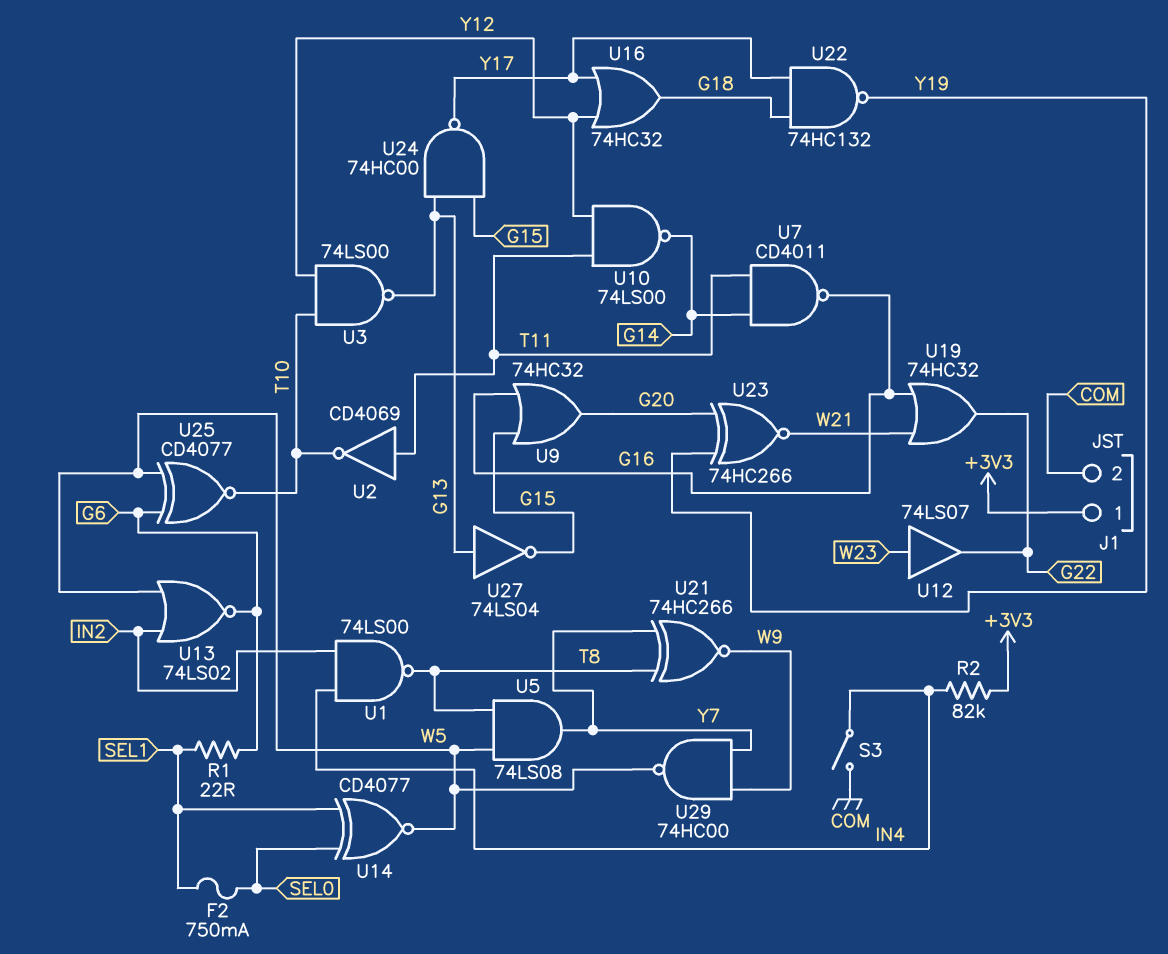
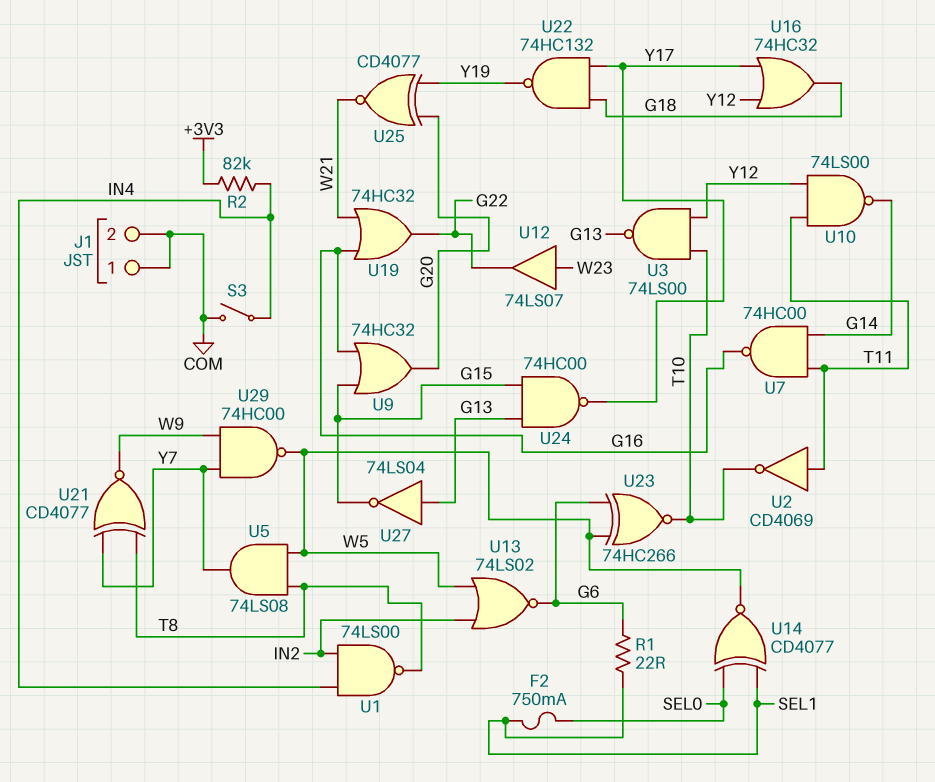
J1 pin 1: +3V3 -> COM
U7: NAND CD4011 (in G14, in T11, out G16) -> NAND 74HC00 (in G14, in T11, out G16)
U21: XNOR 74HC266 (in T8, in Y7, out W9) -> XNOR CD4077 (in T8, in Y7, out W9)
U23: XNOR 74HC266 (in G20, in Y19, out W21) -> XNOR 74HC266 (in G6, in W5, out T10)
U25: XNOR CD4077 (in G6, in W5, out T10) -> XNOR CD4077 (in G20, in Y19, out W21)

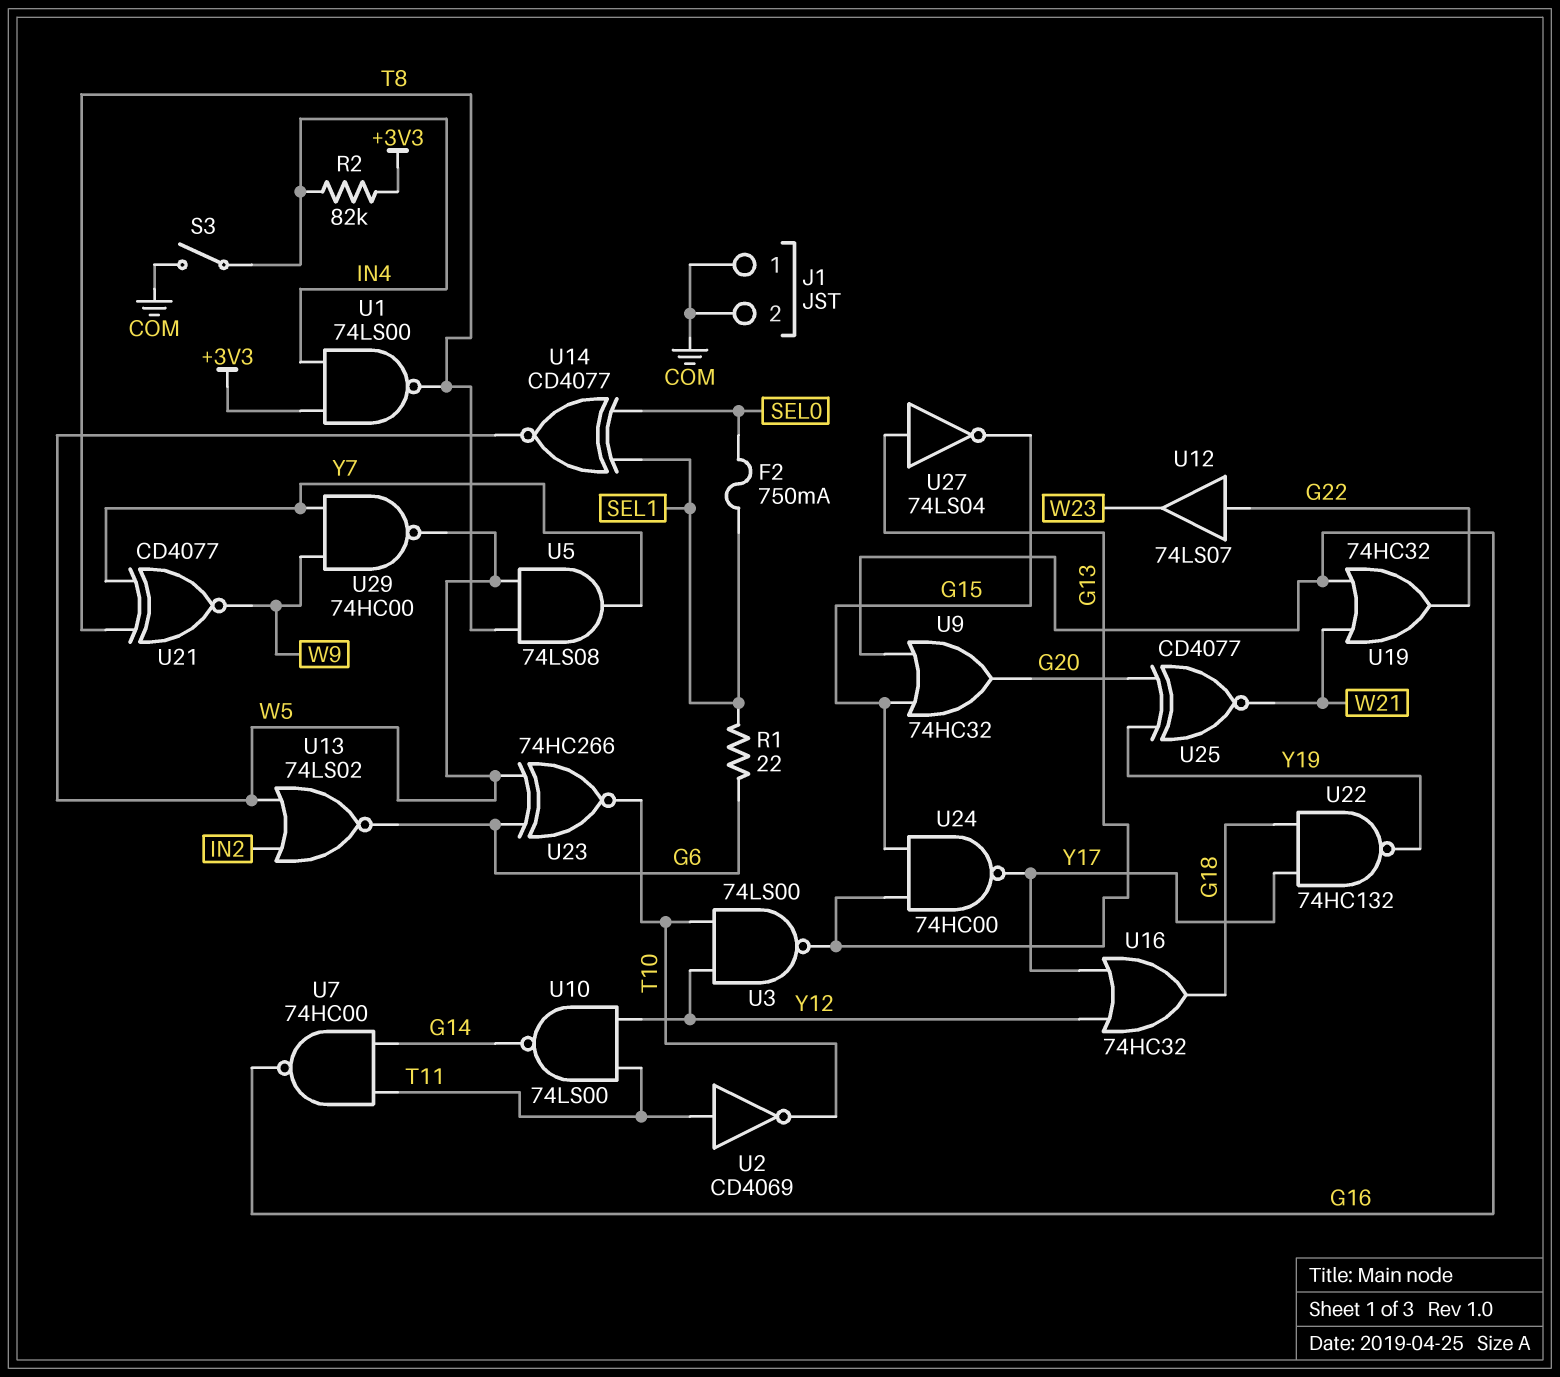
U1: NAND 74LS00 (in IN2, in IN4, out T8) -> NAND 74LS00 (in +3V3, in IN4, out T8)
U12: buffer 74LS07 (in W23, out G22) -> buffer 74LS07 (in G22, out W23)

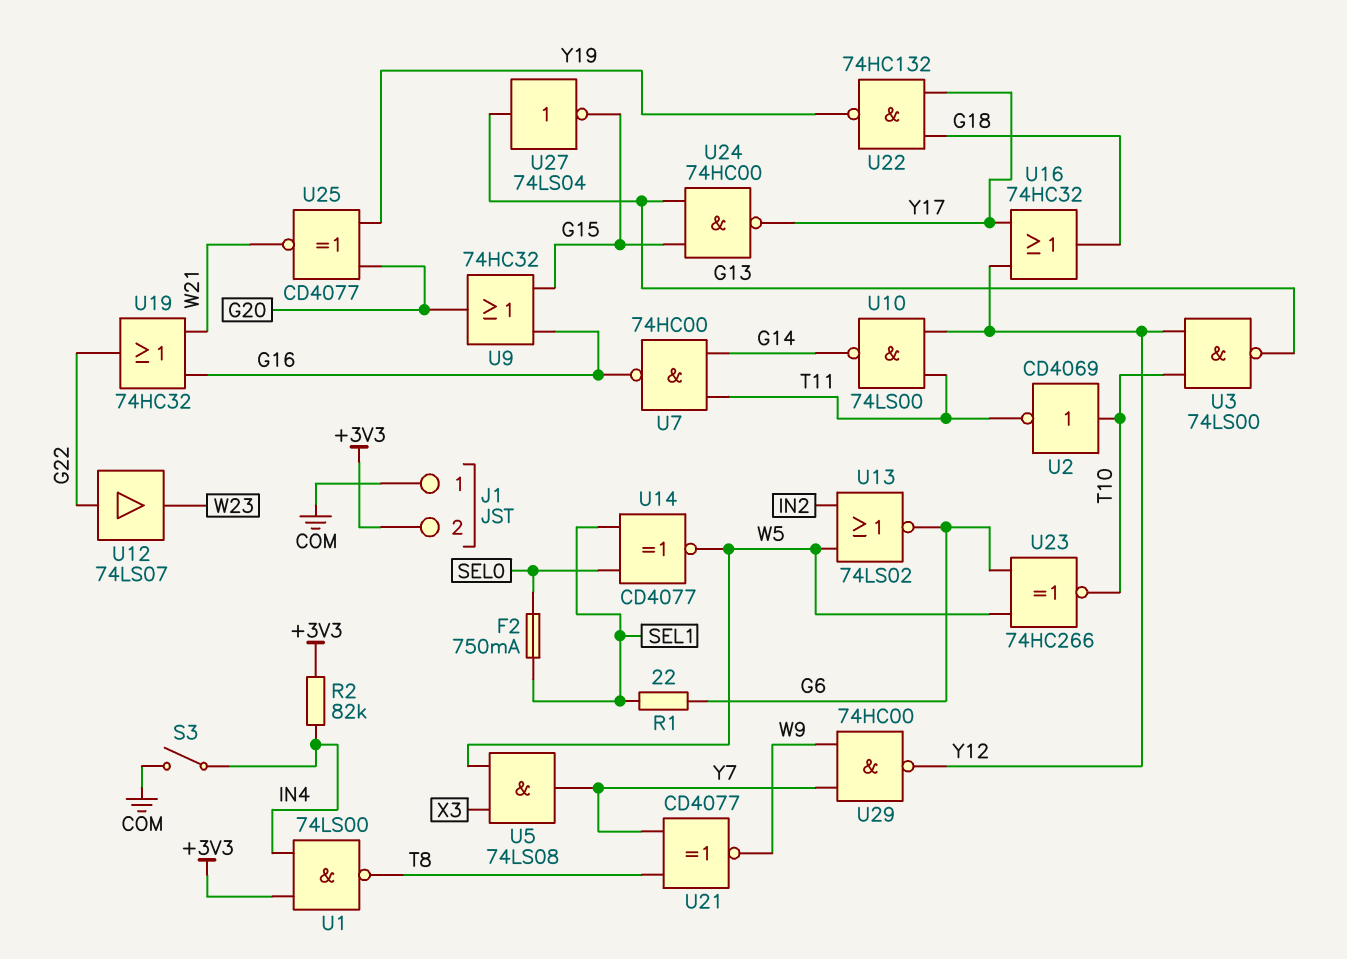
J1 pin 2: COM -> +3V3
U2: NOT CD4069 (in T11, out T10) -> NOT CD4069 (in T10, out T11)
U5: AND 74LS08 (in T8, in W5, out Y7) -> AND 74LS08 (in W5, in X3, out Y7)
U29: NAND 74HC00 (in W9, in Y7, out W5) -> NAND 74HC00 (in W9, in Y7, out Y12)

